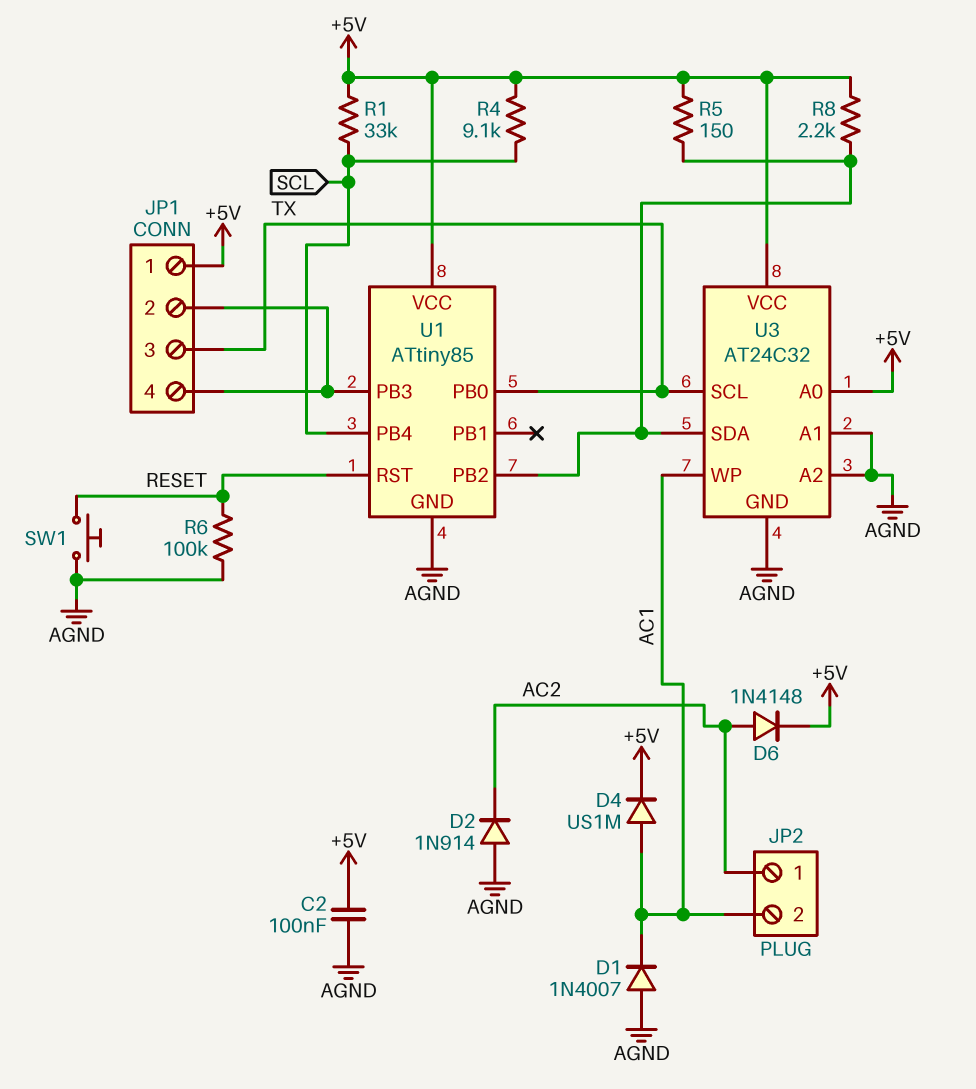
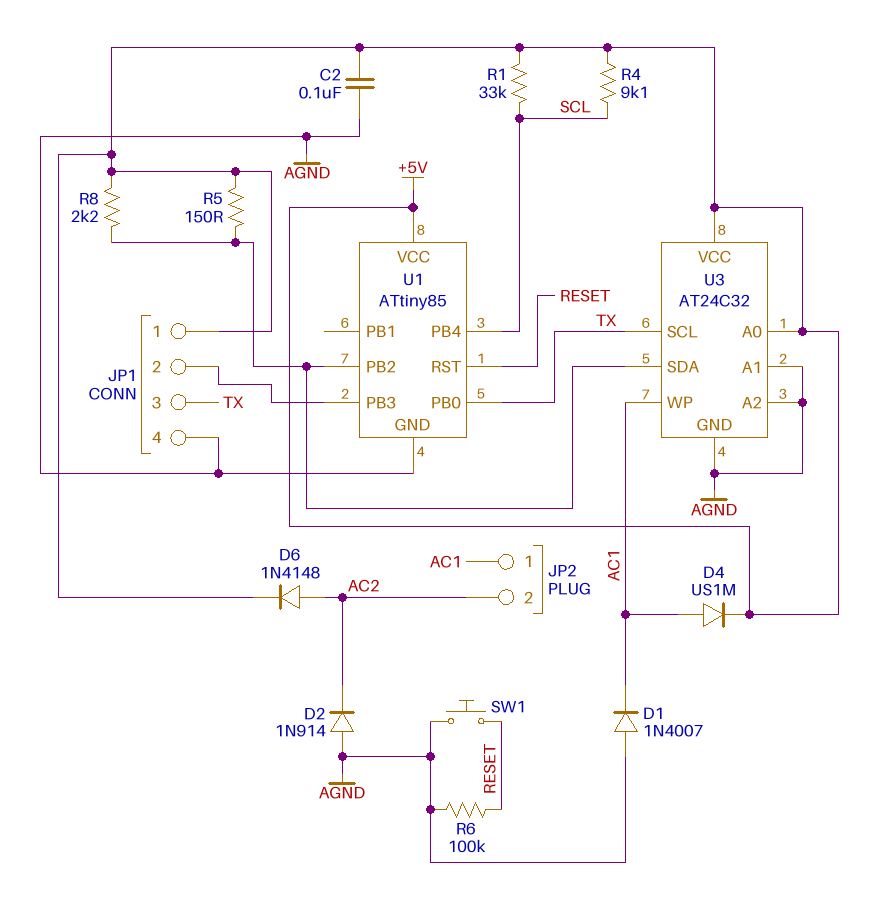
JP1 pin 4: JP1/2 -> AGND
JP2 pin 1: AC2 -> AC1
JP2 pin 2: AC1 -> AC2

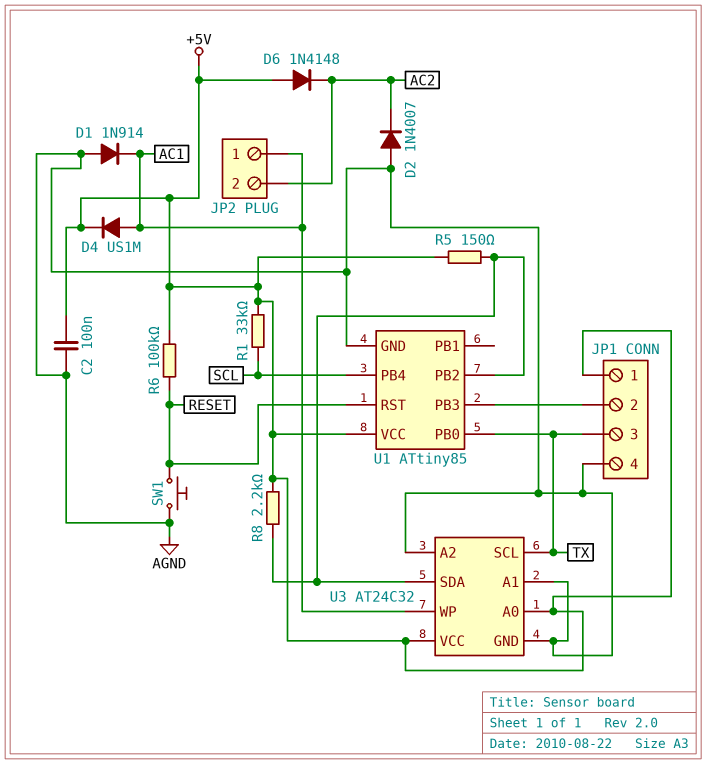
D1: diode 1N4007 (A AGND, K AC1) -> diode 1N914 (A AGND, K AC1)
D2: diode 1N914 (A AGND, K AC2) -> diode 1N4007 (A AGND, K AC2)
D6: diode 1N4148 (A AC2, K +5V) -> diode 1N4148 (A +5V, K AC2)
R4: 9.1k (+5V, SCL) -> none
R6: 100k (AGND, RESET) -> 100k (+5V, RESET)

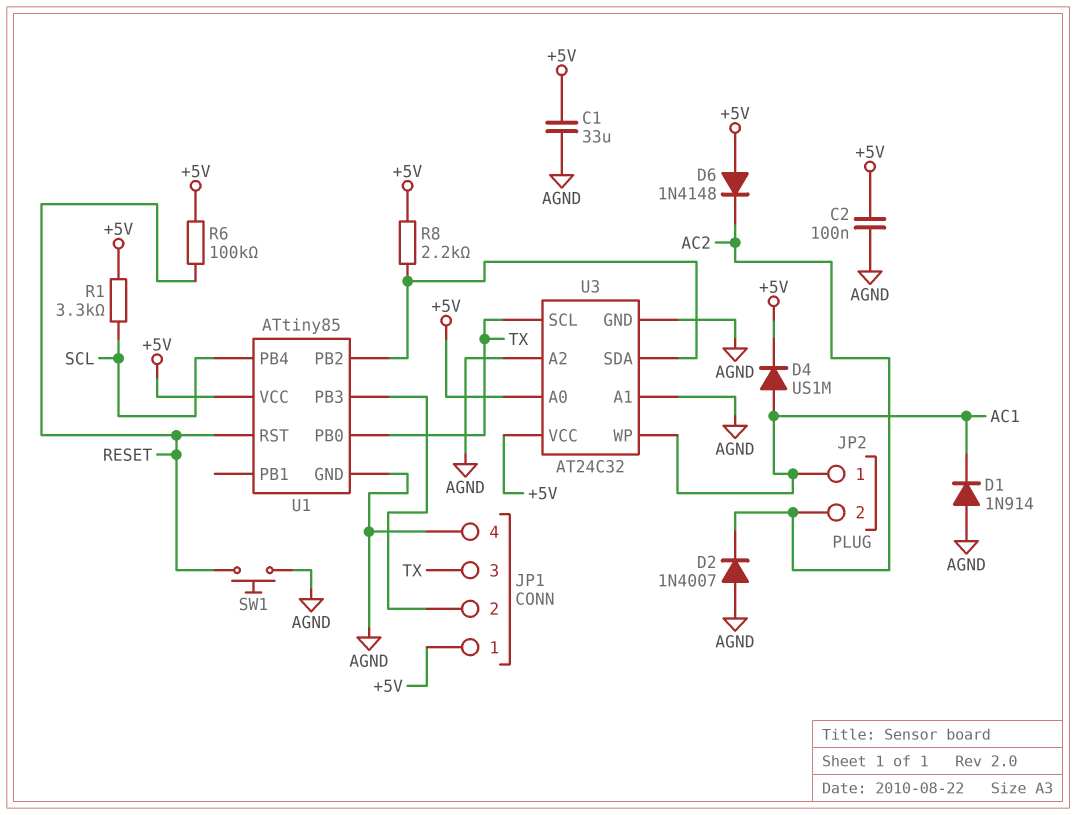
C1: none -> 33uF (+5V, AGND)
R1: 33k (+5V, SCL) -> 3.3k (+5V, SCL)
R5: 150 (+5V, U1/PB2) -> none

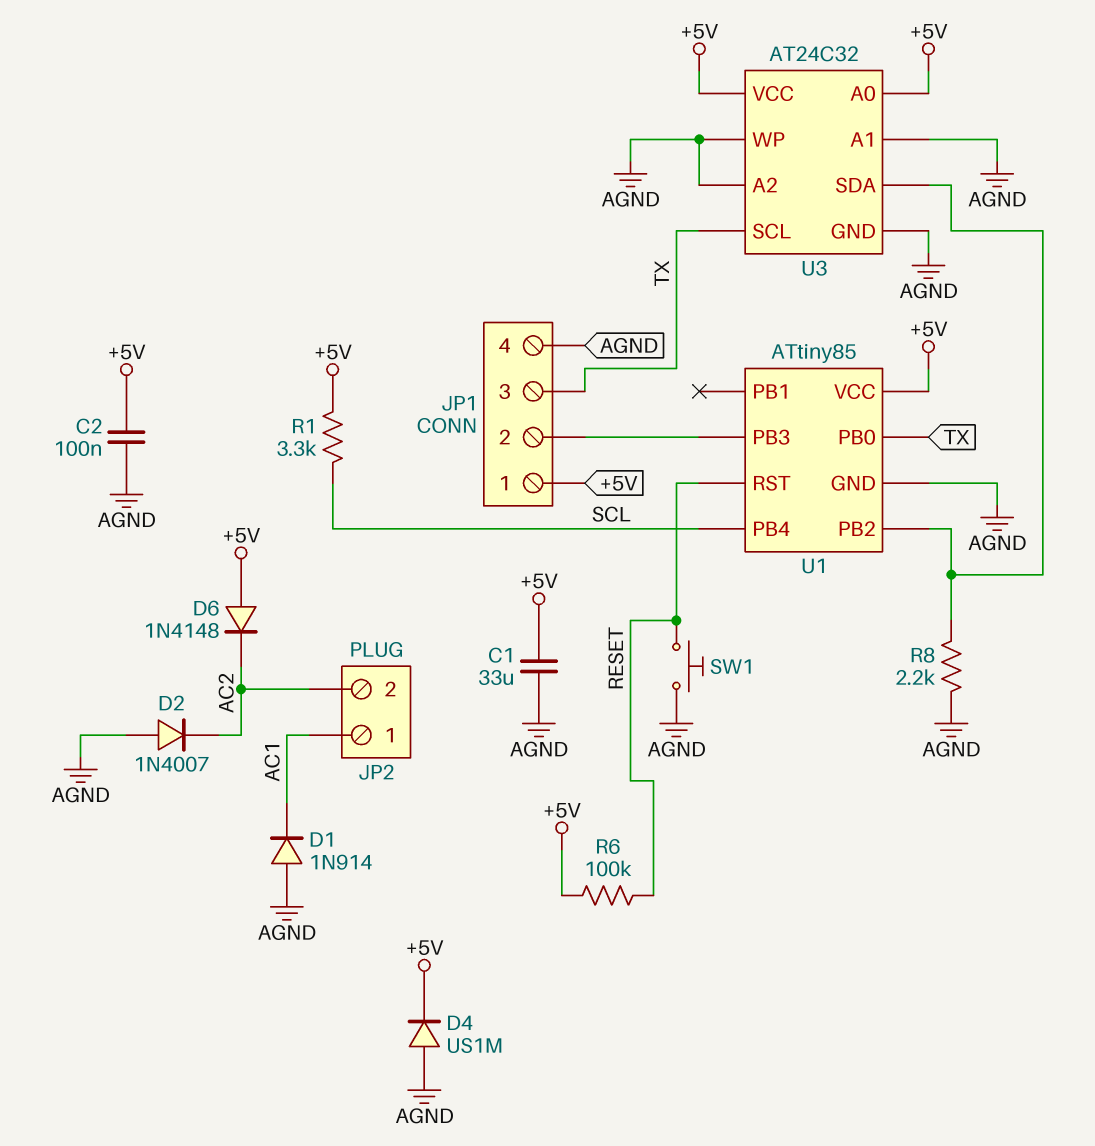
D4: diode US1M (A AC1, K +5V) -> diode US1M (A AGND, K +5V)
R8: 2.2k (+5V, U1/PB2) -> 2.2k (AGND, U1/PB2)
U3 pin WP: AC1 -> AGND

